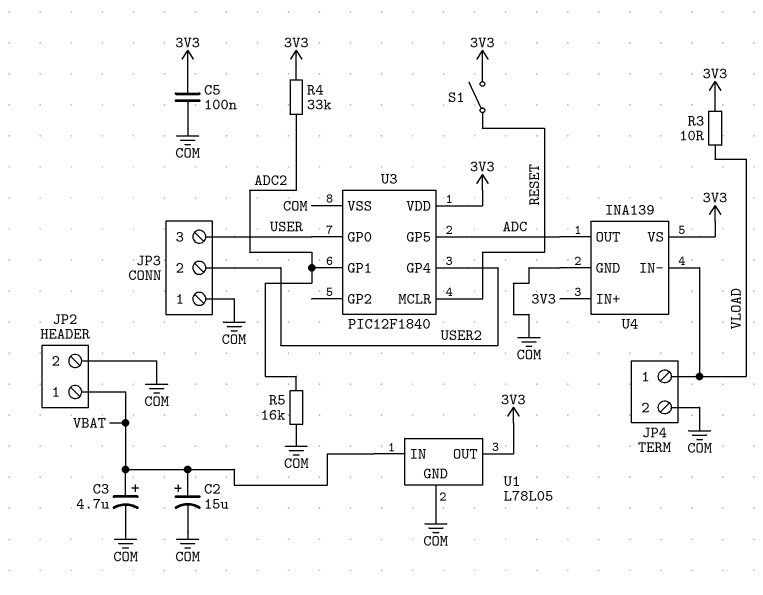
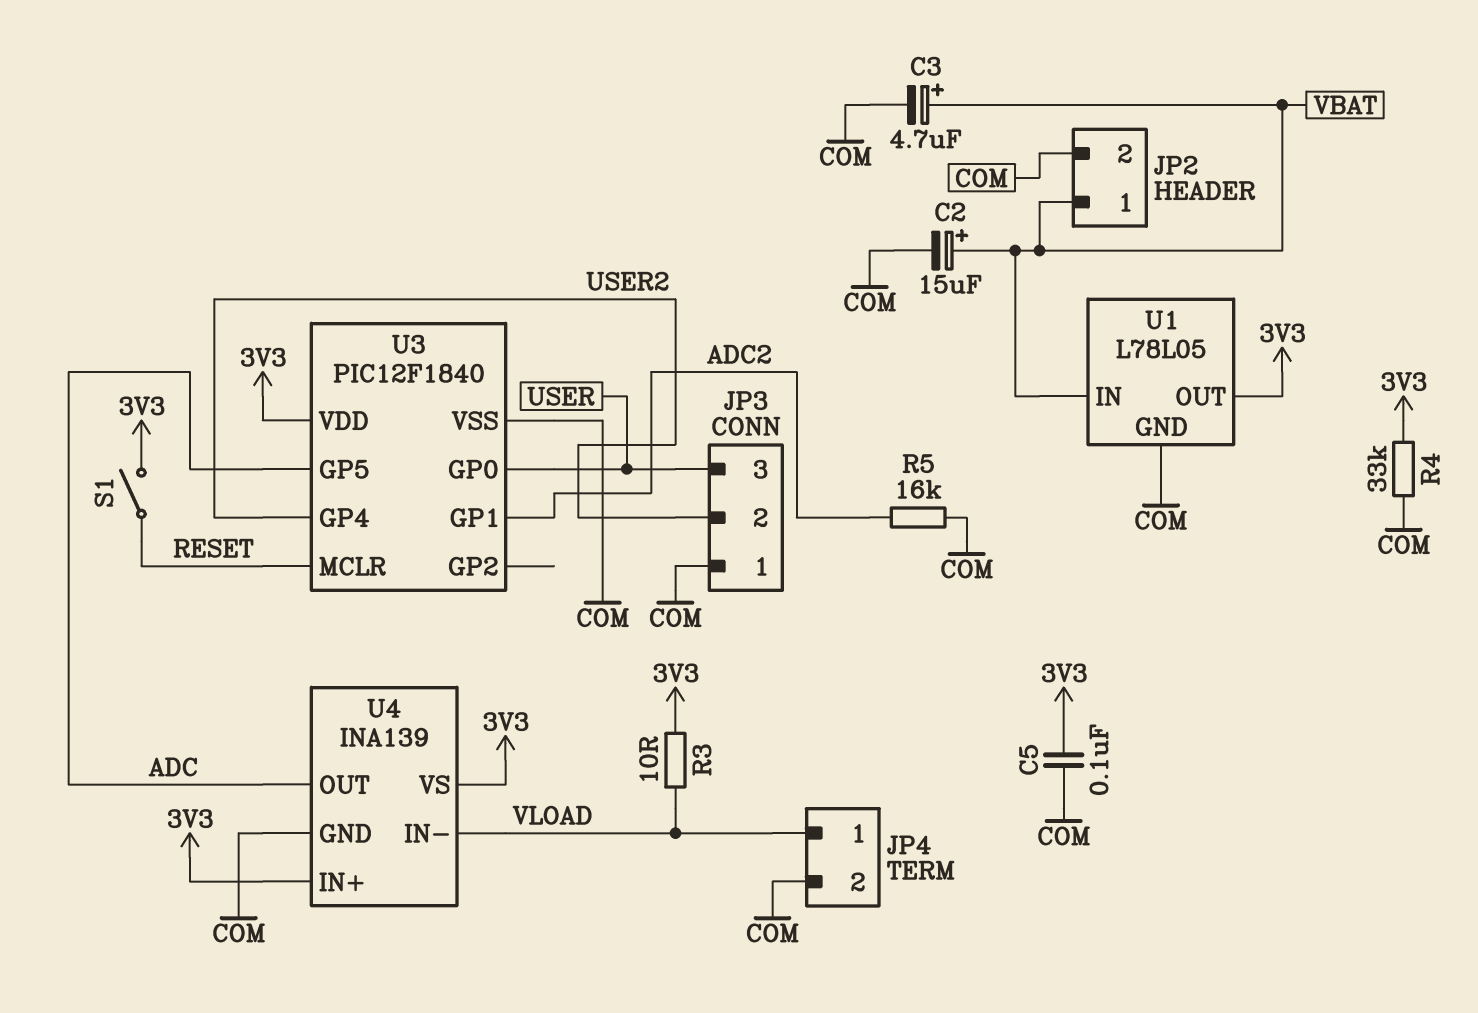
R4: 33k (3V3, ADC2) -> 33k (3V3, COM)

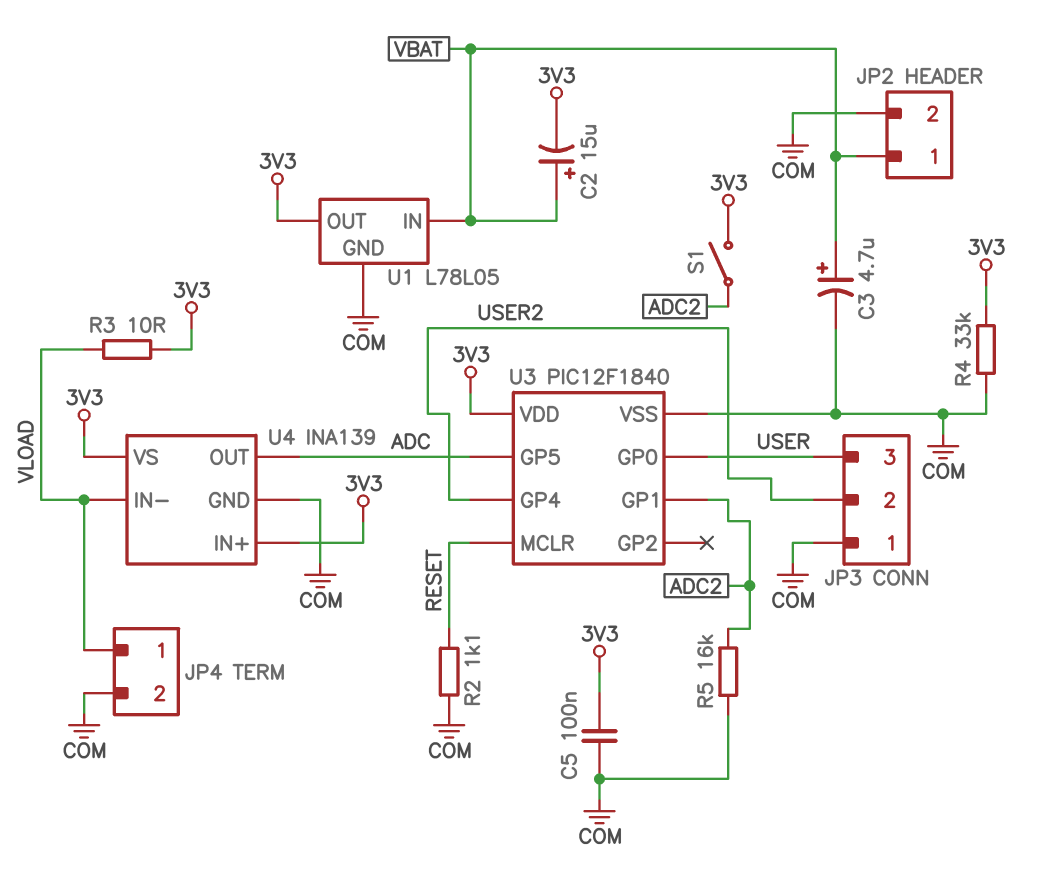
C2: 15uF (plus VBAT, minus COM) -> 15uF (plus VBAT, minus 3V3)
R2: none -> 1.1k (COM, RESET)
S1: switch (3V3, RESET) -> switch (3V3, ADC2)

